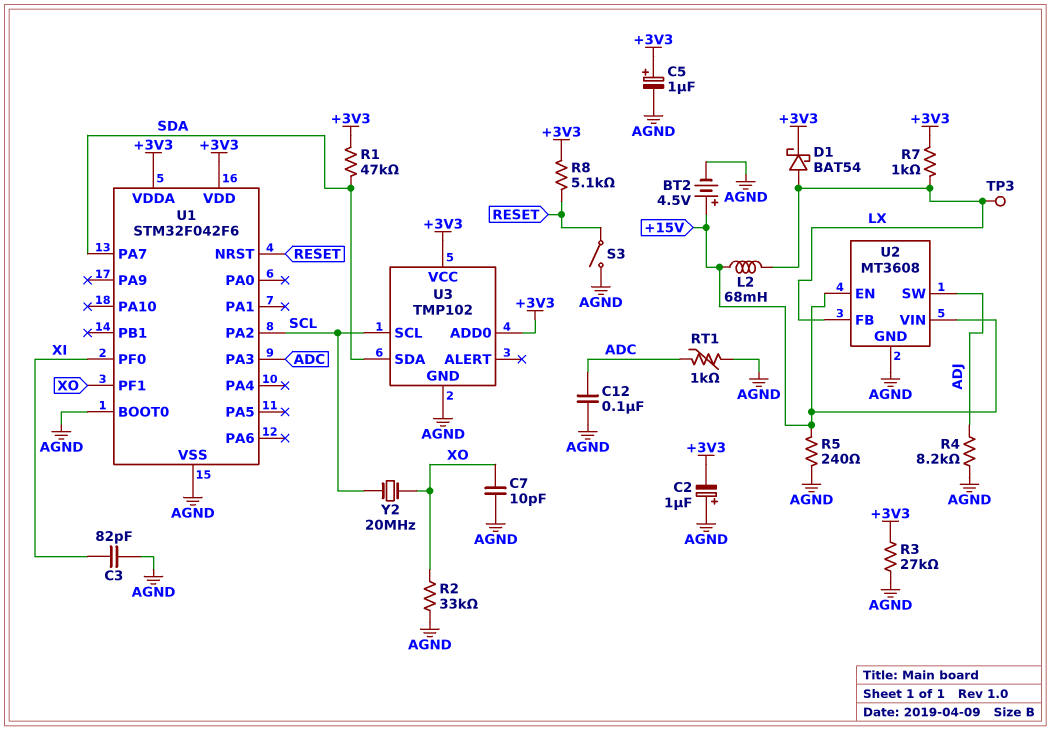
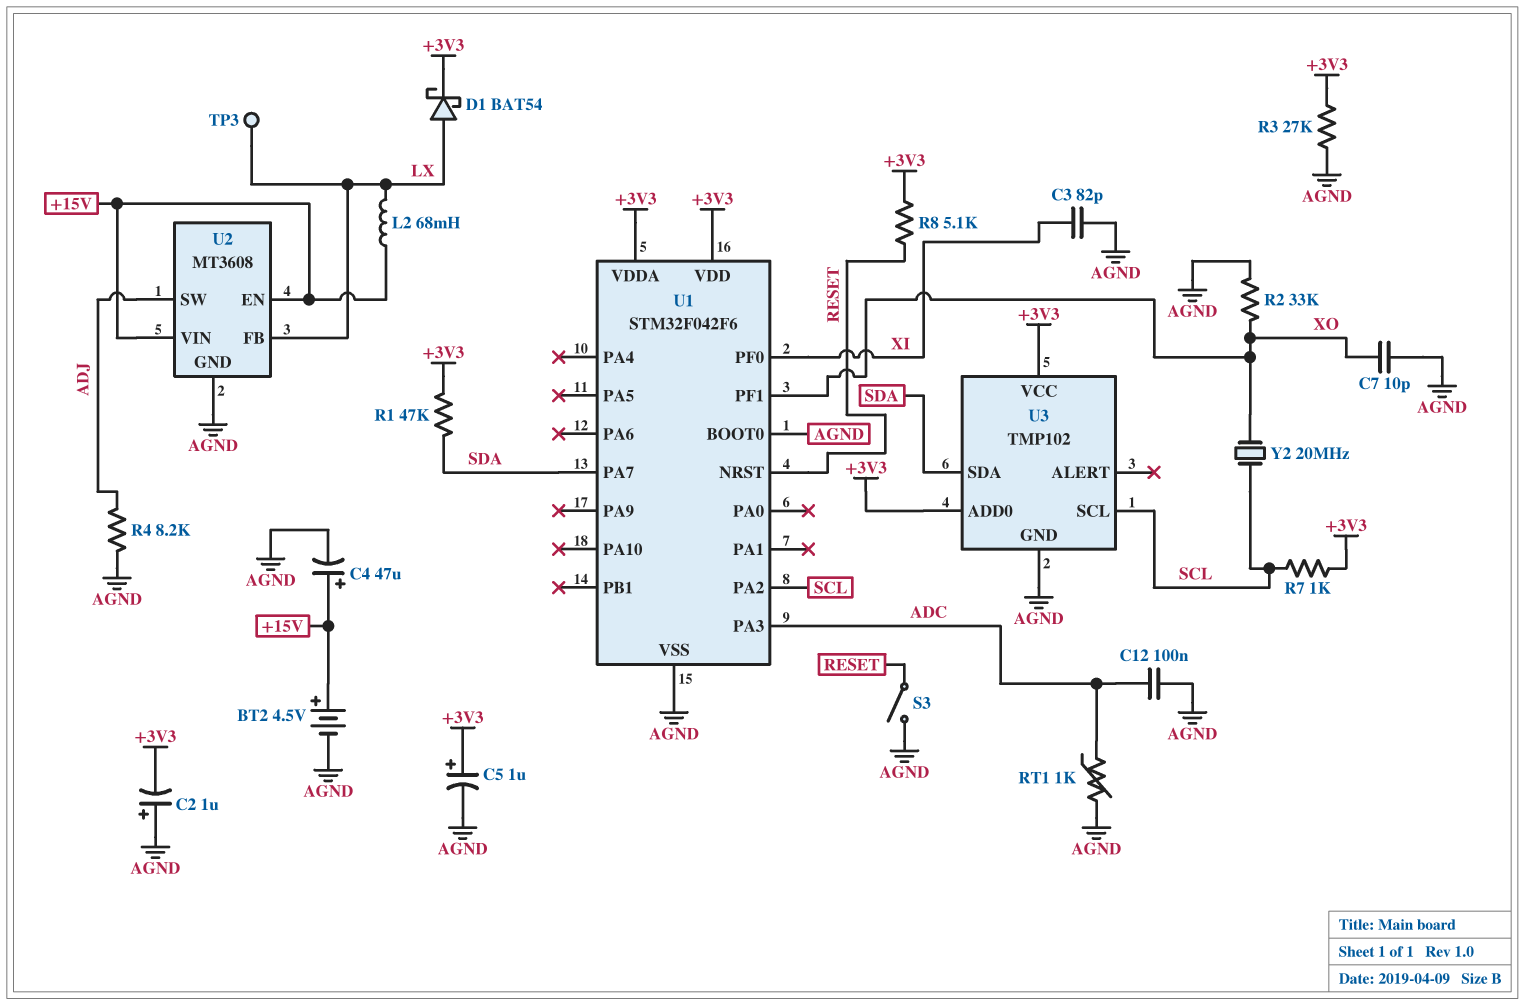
C4: none -> 47uF (plus +15V, minus AGND)
R5: 240 (+15V, AGND) -> none
R7: 1k (+3V3, LX) -> 1k (+3V3, SCL)

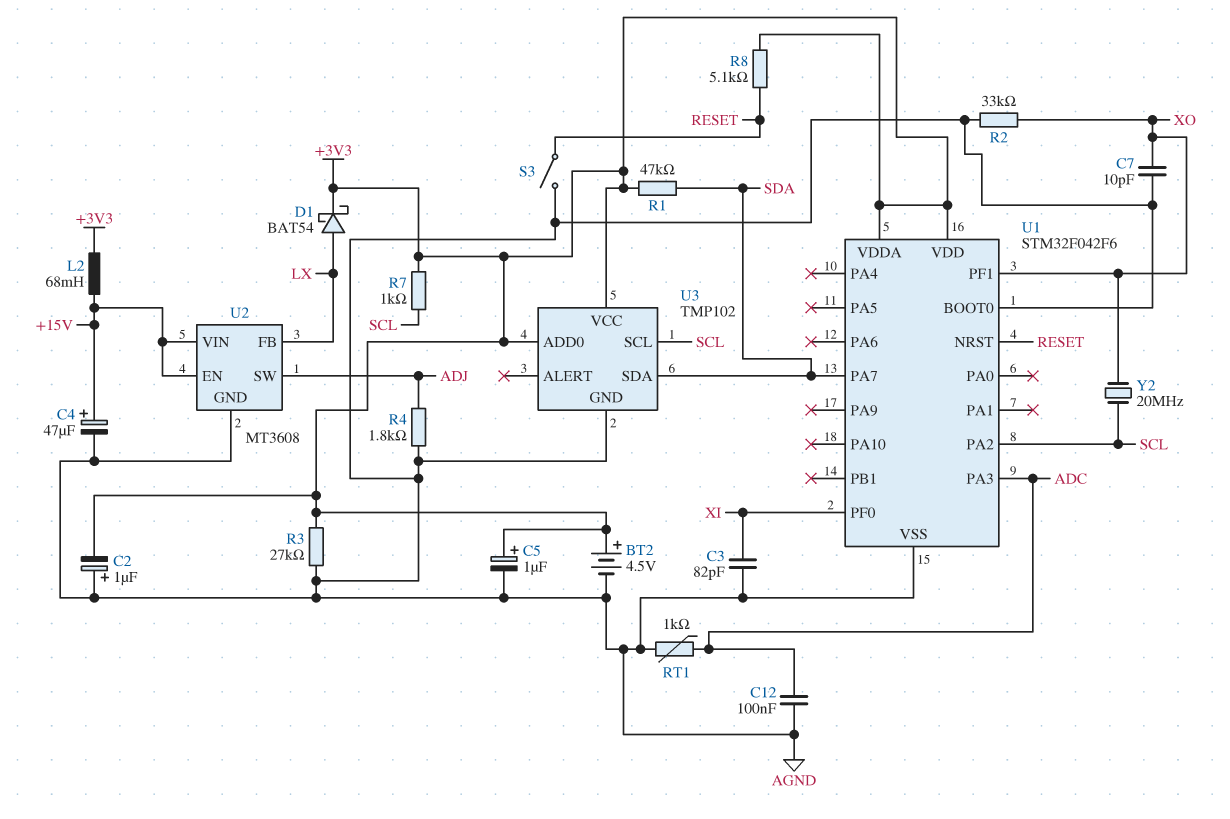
BT2: 4.5V (plus +15V, minus AGND) -> 4.5V (plus +3V3, minus AGND)
L2: 68mH (+15V, LX) -> 68mH (+3V3, +15V)
R4: 8.2k (ADJ, AGND) -> 1.8k (ADJ, AGND)
TP3: test point (LX) -> none

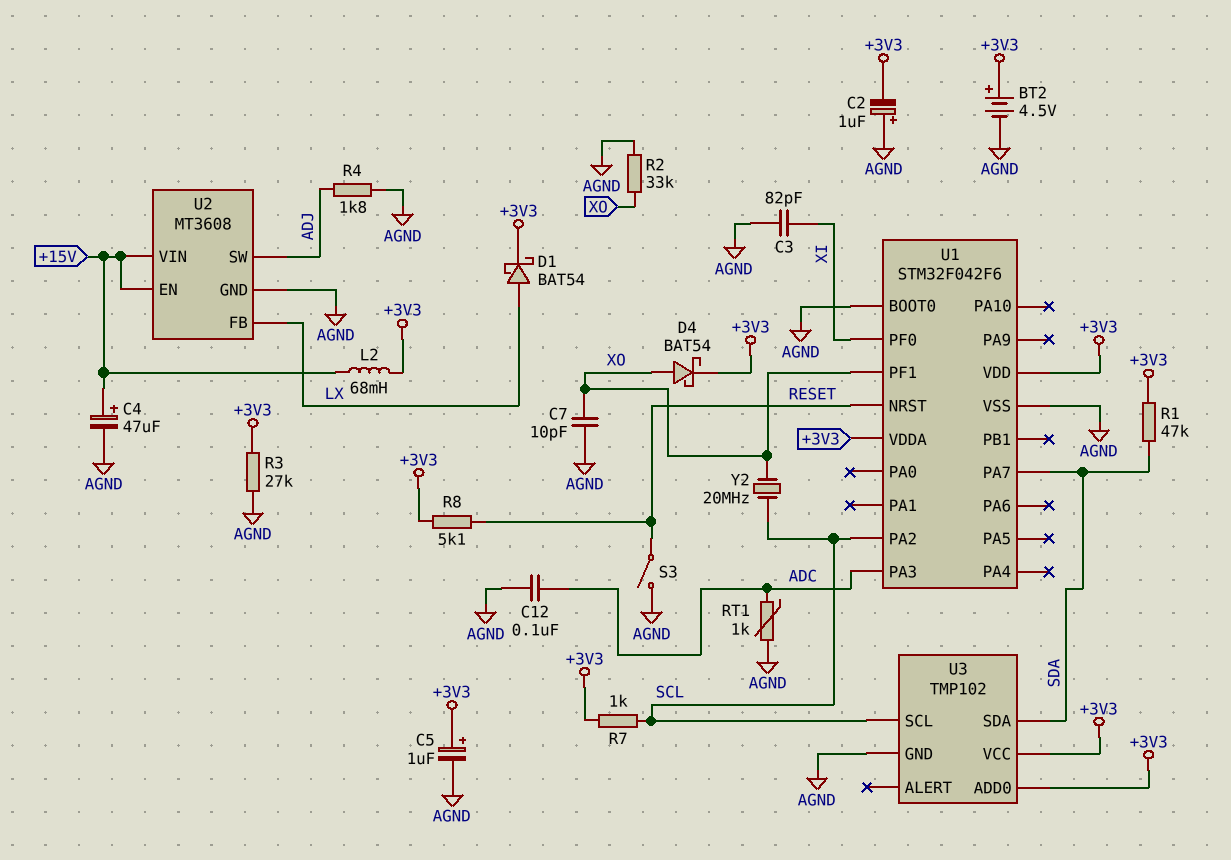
D4: none -> schottky BAT54 (A XO, K +3V3)

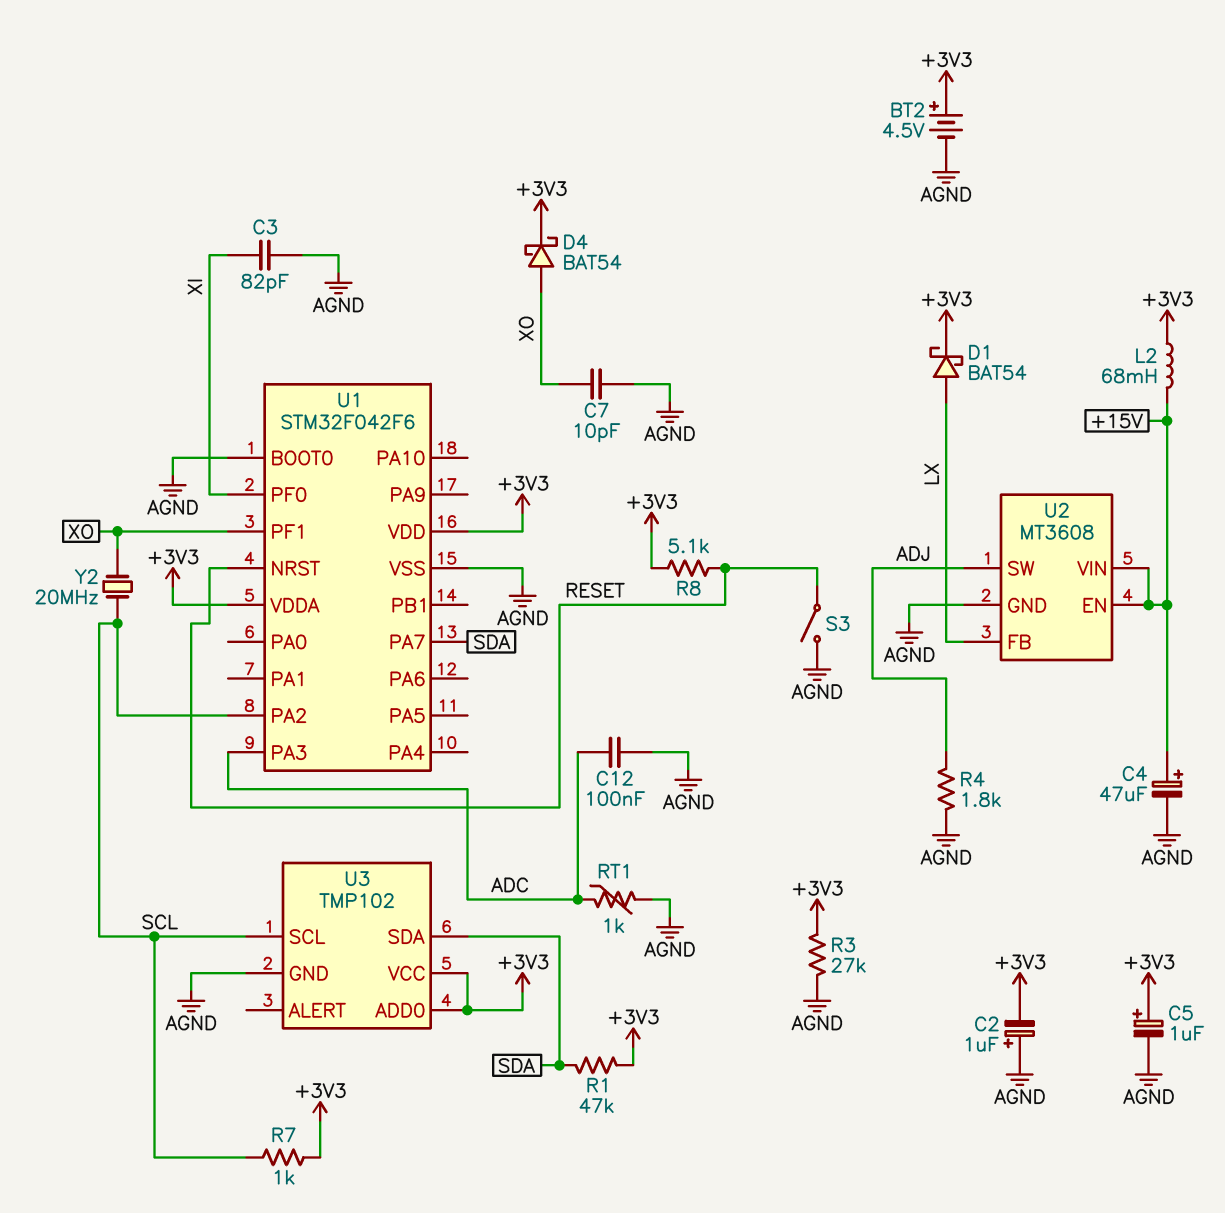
R2: 33k (AGND, XO) -> none

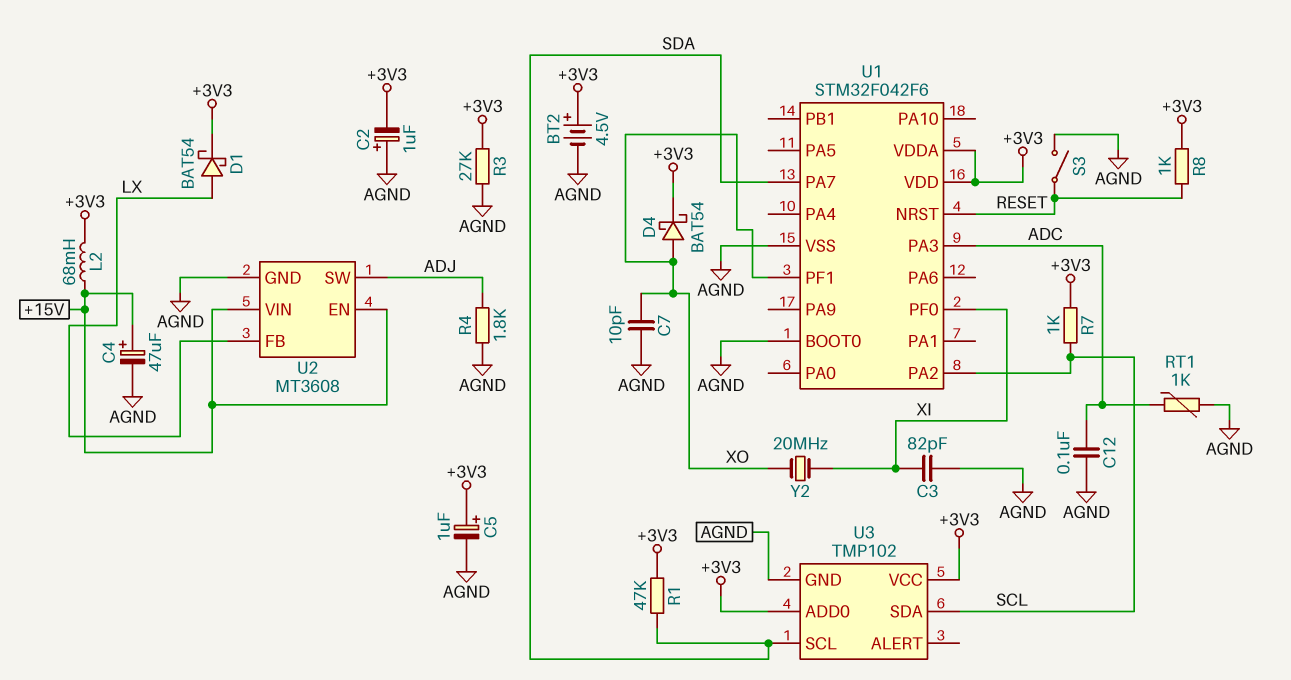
R8: 5.1k (+3V3, RESET) -> 1k (+3V3, RESET)
U3 pin SCL: SCL -> SDA
U3 pin SDA: SDA -> SCL
Y2: 20MHz (SCL, XO) -> 20MHz (XI, XO)

